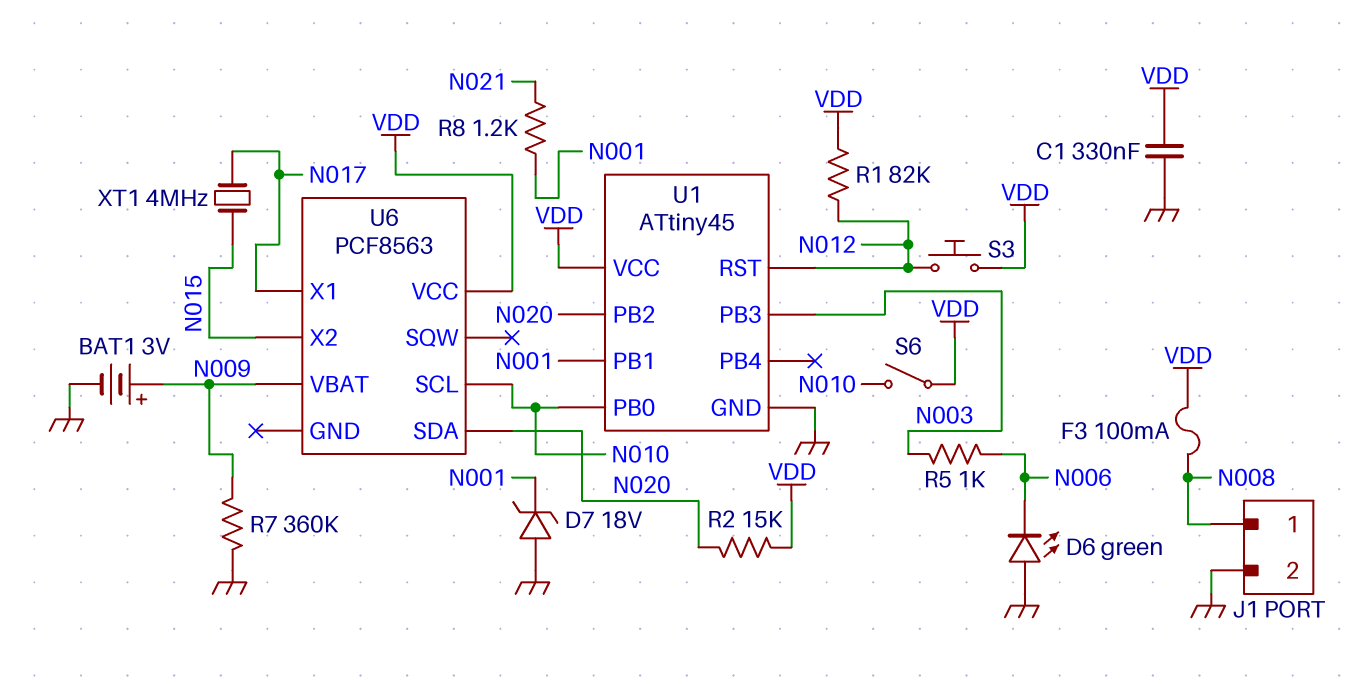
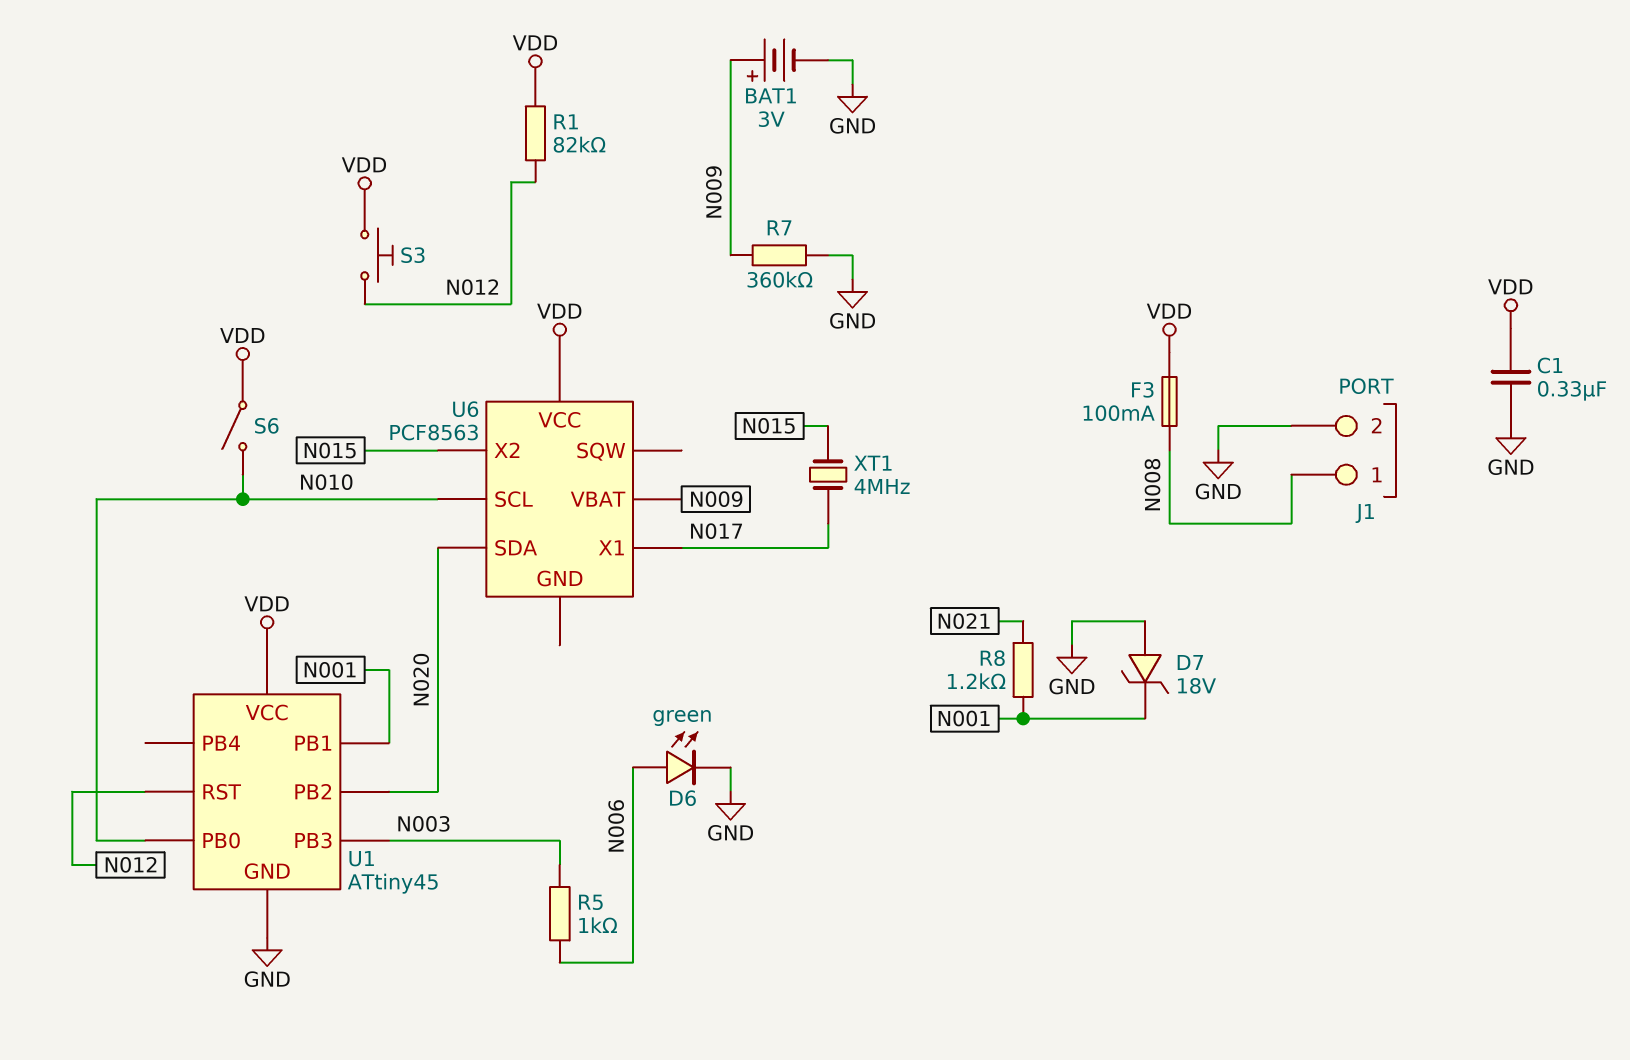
D6: LED green (A GND, K N006) -> LED green (A N006, K GND)
R2: 15k (N020, VDD) -> none

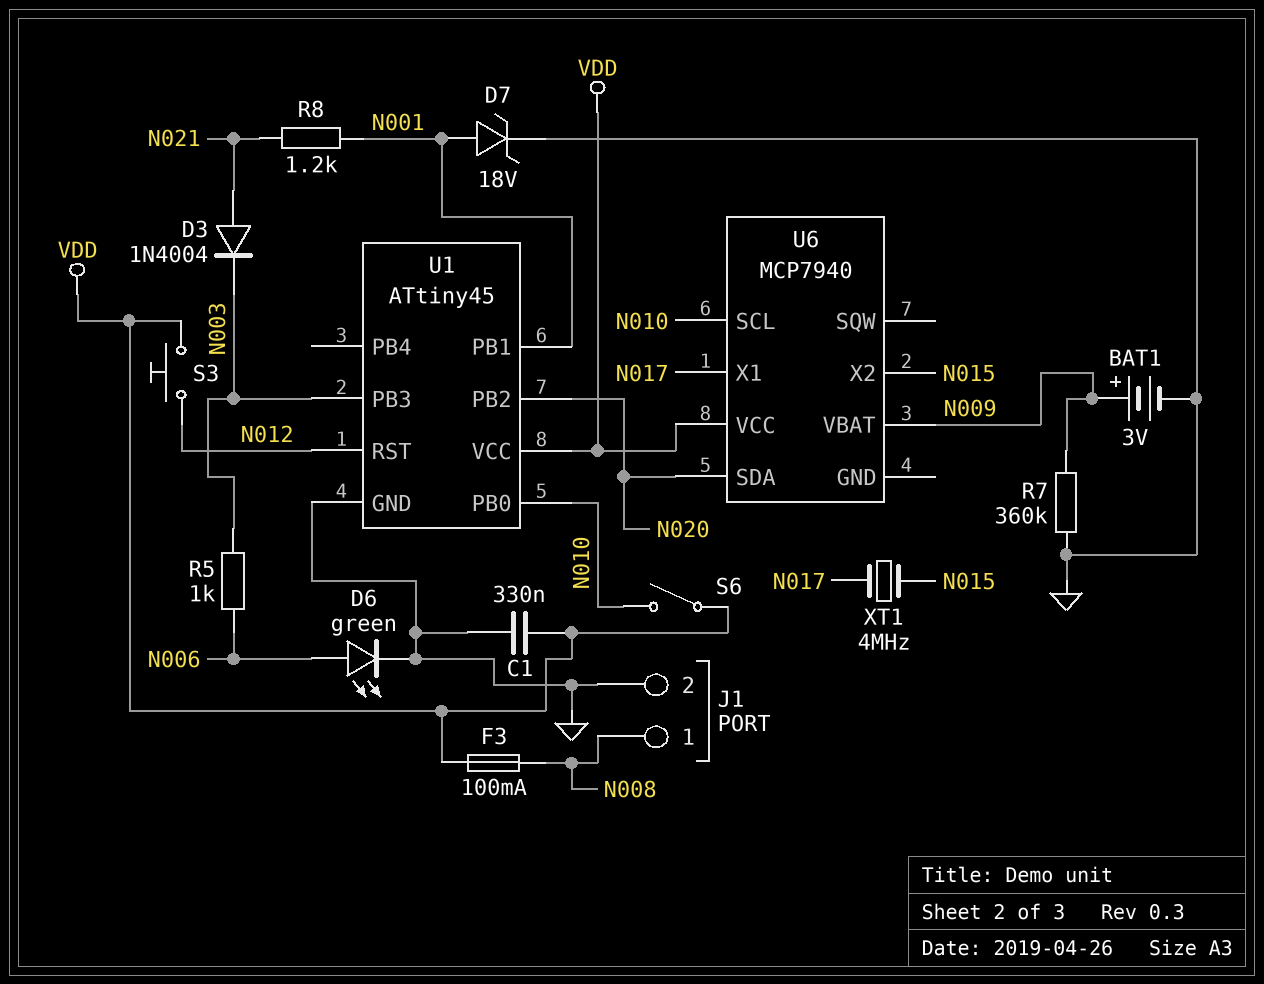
D3: none -> diode 1N4004 (A N021, K N003)
D7: zener 18V (A GND, K N001) -> zener 18V (A N001, K GND)
R1: 82k (N012, VDD) -> none
U6: PCF8563 -> MCP7940

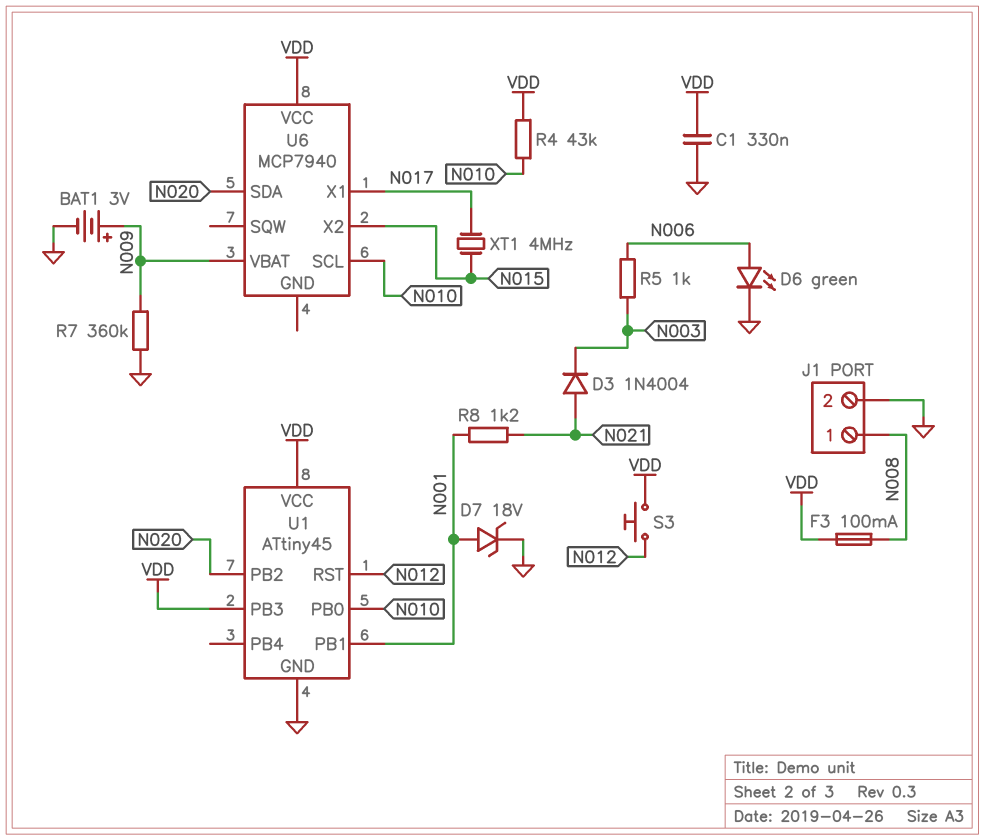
R4: none -> 43k (N010, VDD)
S6: switch (N010, VDD) -> none
U1 pin PB3: N003 -> VDD

